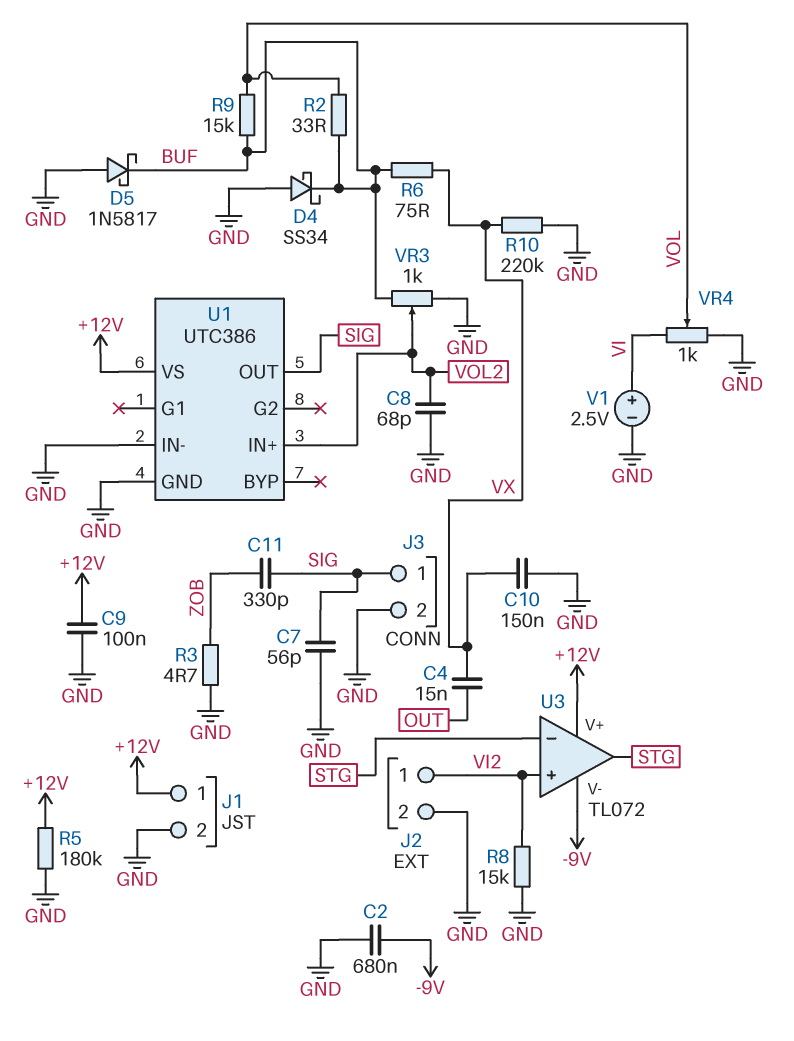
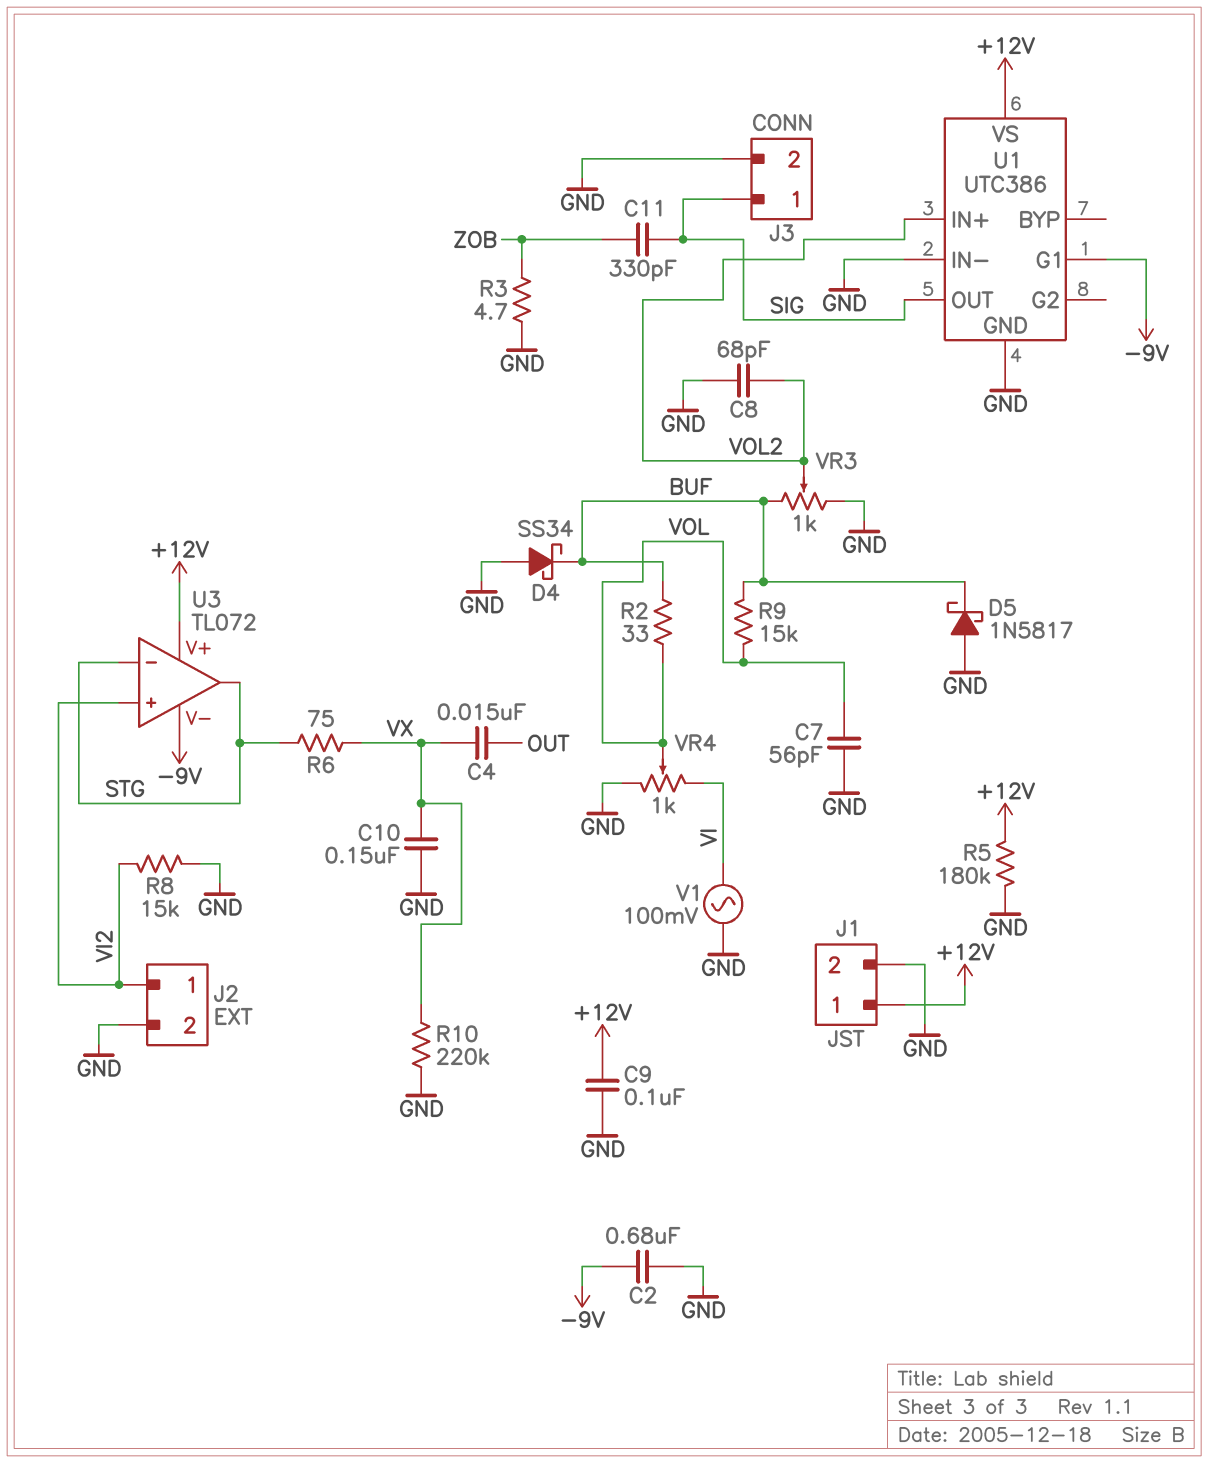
C7: 56pF (GND, SIG) -> 56pF (GND, VOL)
R6: 75 (BUF, VX) -> 75 (STG, VX)
U1 pin G1: none -> -9V
V1: 2.5V (plus VI, minus GND) -> AC 100mV (GND, VI)

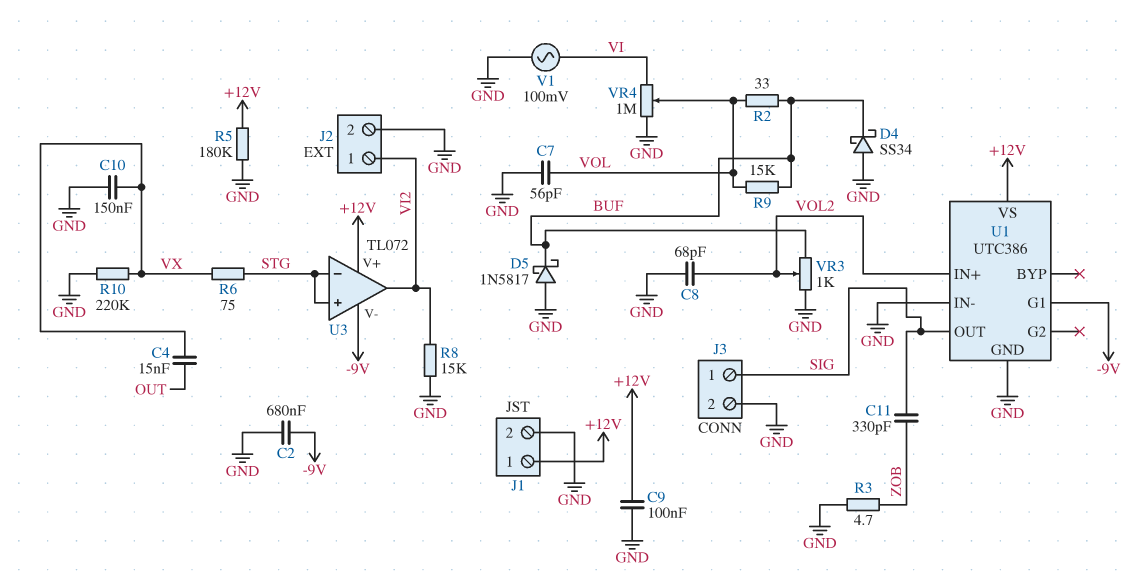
U3 pin in+: VI2 -> STG
U3 pin out: STG -> VI2
VR4: 1k (GND, VI, wiper VOL) -> 1M (GND, VI, wiper VOL)

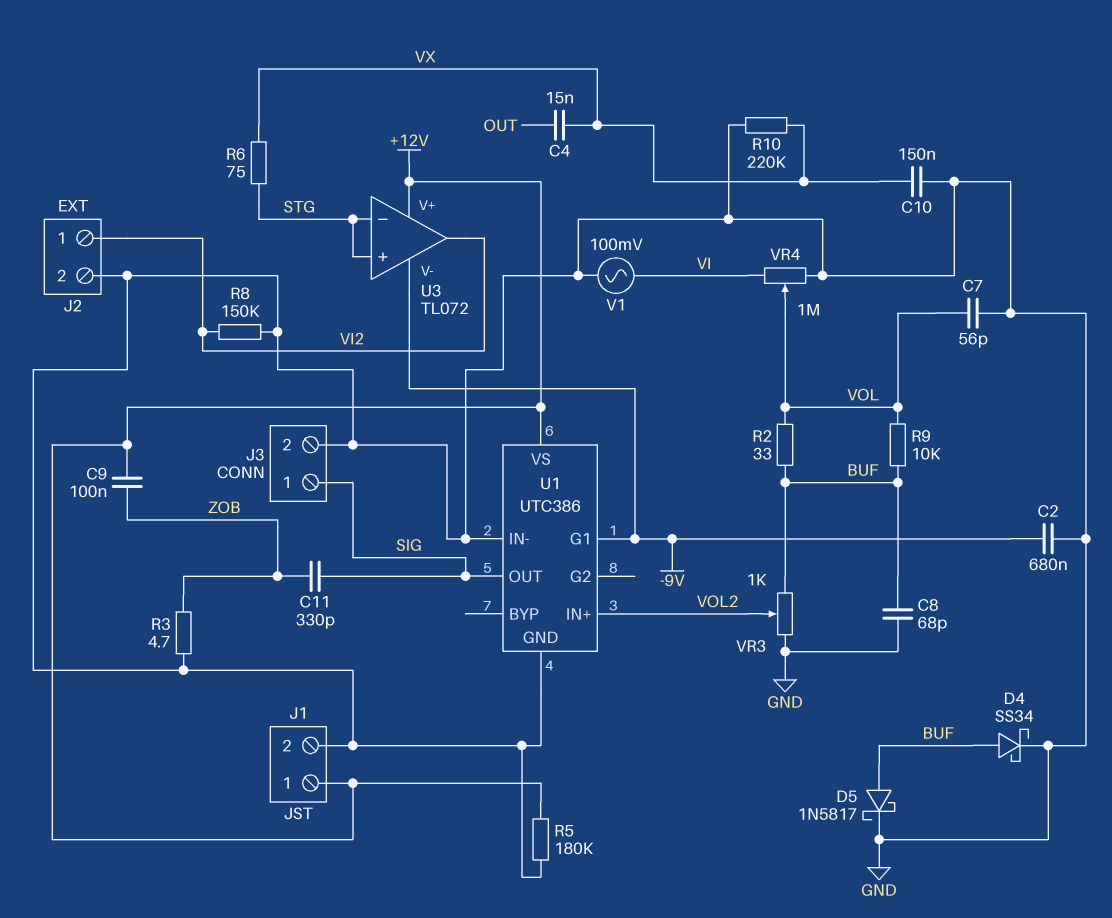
C8: 68pF (GND, VOL2) -> 68pF (BUF, GND)
C9: 100nF (+12V, GND) -> 100nF (+12V, ZOB)
D4: schottky SS34 (A GND, K BUF) -> schottky SS34 (A BUF, K GND)
D5: schottky 1N5817 (A GND, K BUF) -> schottky 1N5817 (A BUF, K GND)
R8: 15k (GND, VI2) -> 150k (GND, VI2)
R9: 15k (BUF, VOL) -> 10k (BUF, VOL)

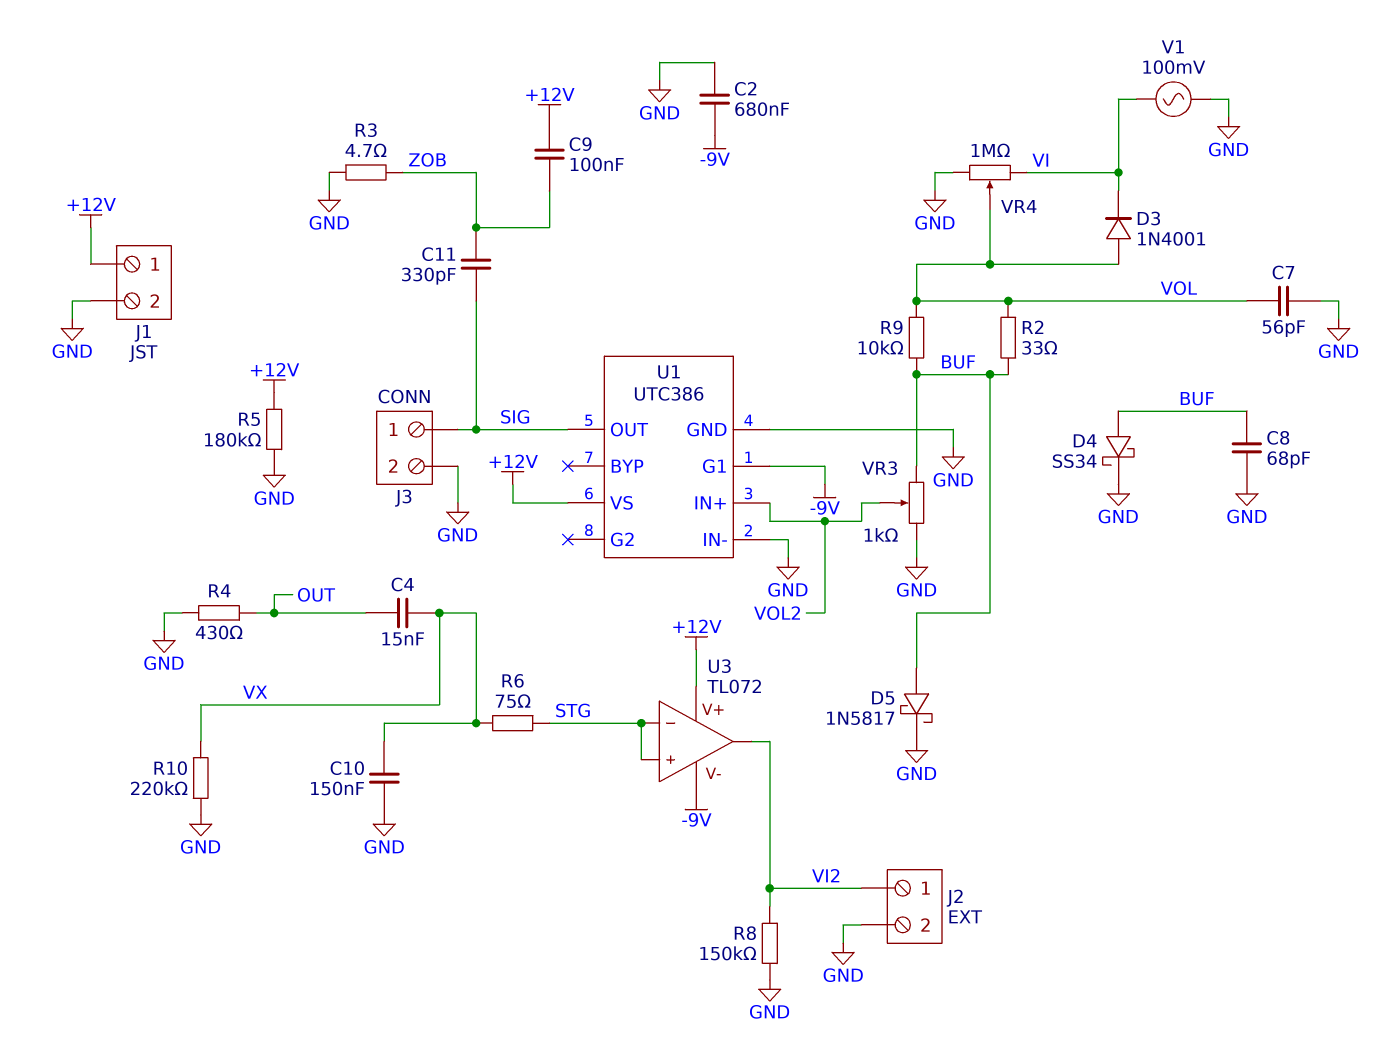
D3: none -> diode 1N4001 (A VOL, K VI)
R4: none -> 430 (GND, OUT)

